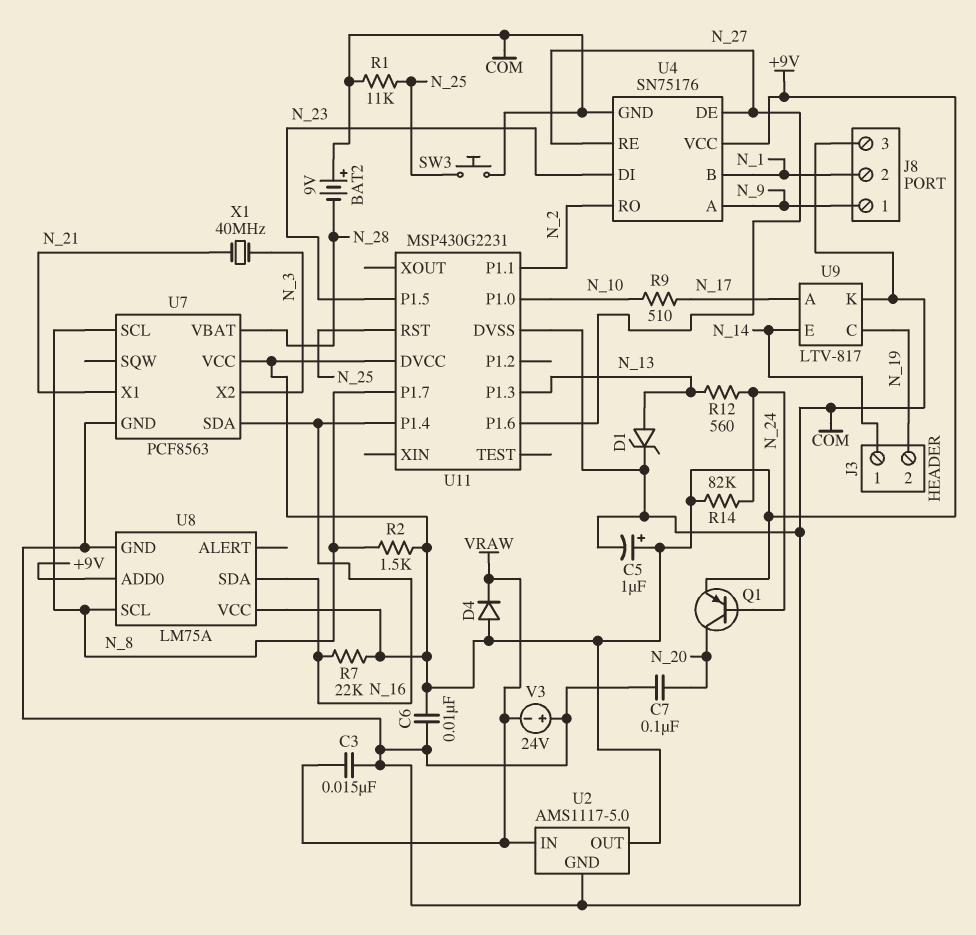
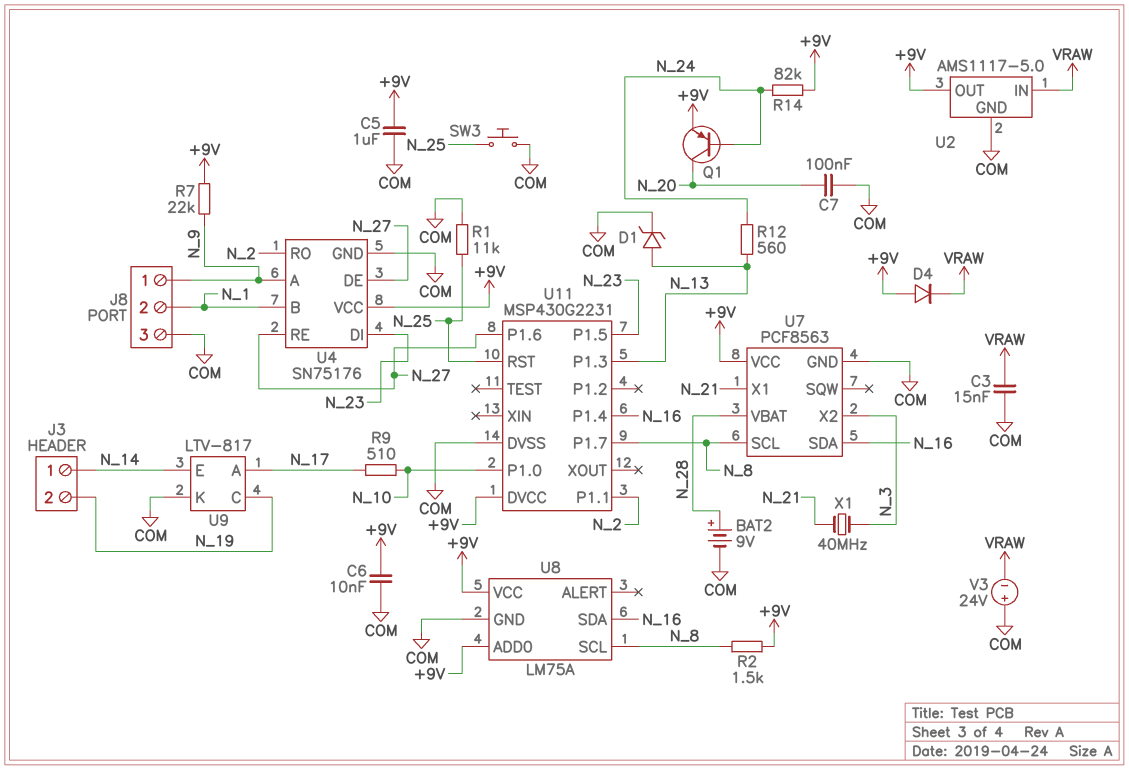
BAT2: 9V (plus COM, minus N_28) -> 9V (plus N_28, minus COM)
C5: 1uF (plus +9V, minus COM) -> 1uF (+9V, COM)
R7: 22k (+9V, N_16) -> 22k (+9V, N_9)

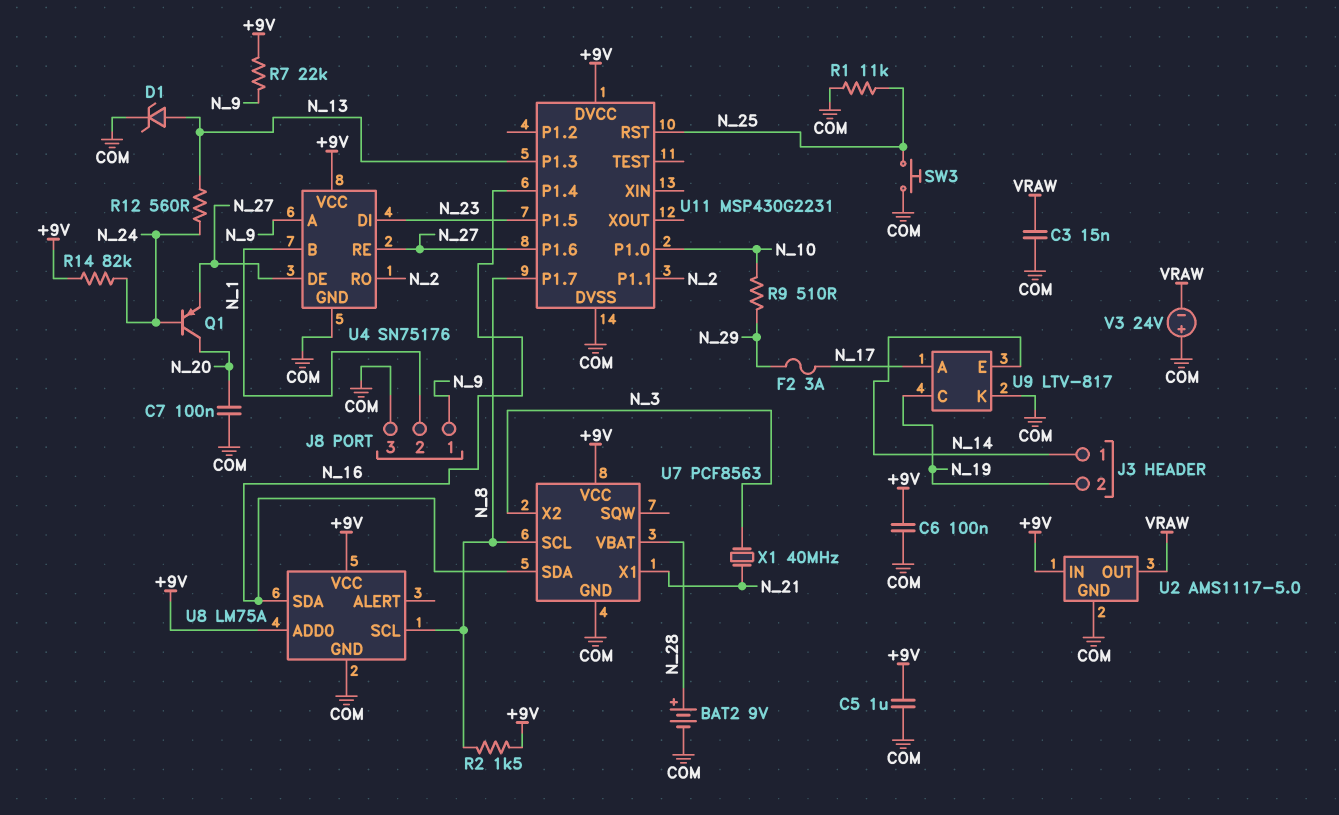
C6: 10nF (+9V, COM) -> 100nF (+9V, COM)
D4: diode (A +9V, K VRAW) -> none
F2: none -> 3A (N_17, N_29)
Q1: PNP (B N_24, C N_20, E +9V) -> PNP (B N_24, C N_20, E N_27)
R9: 510 (N_10, N_17) -> 510 (N_10, N_29)
U2 pin IN: VRAW -> +9V
U2 pin OUT: +9V -> VRAW

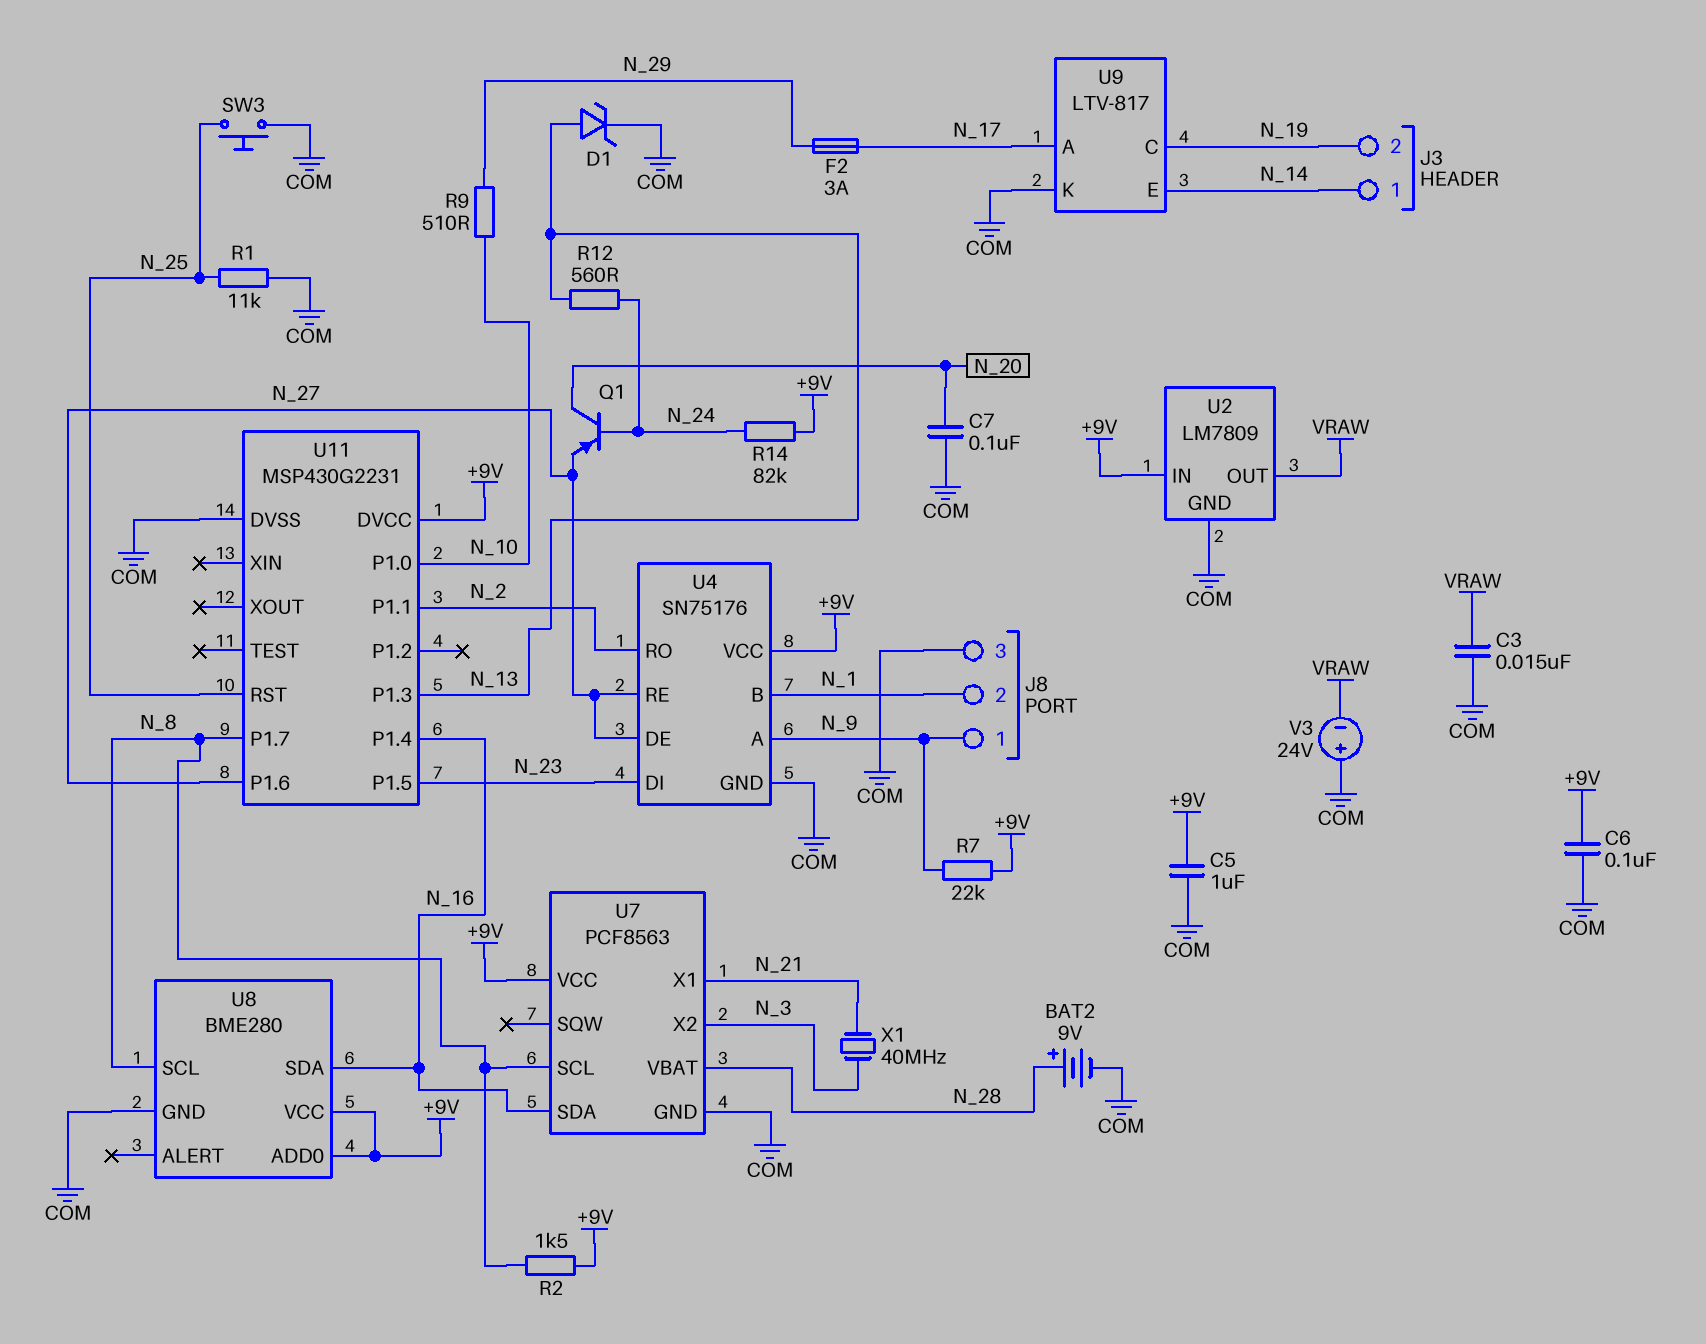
U2: AMS1117-5.0 -> LM7809
U8: LM75A -> BME280

